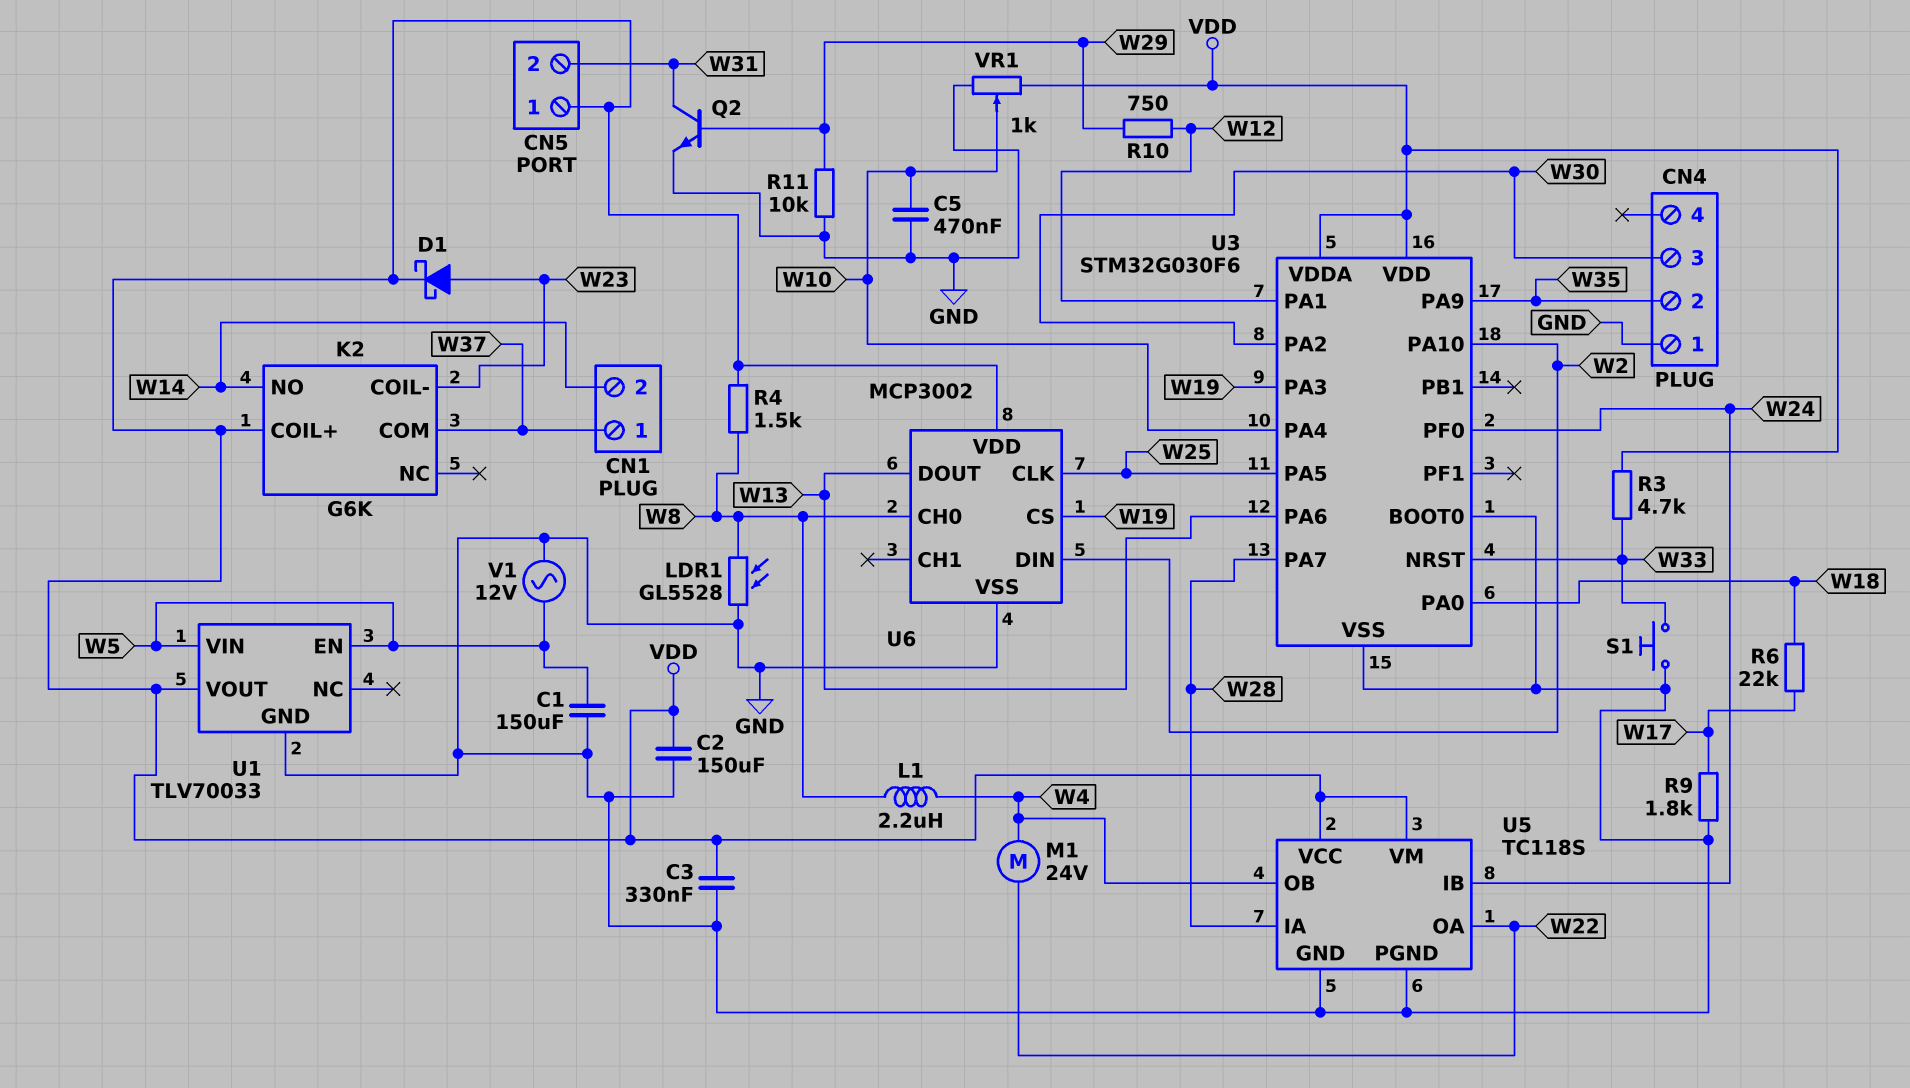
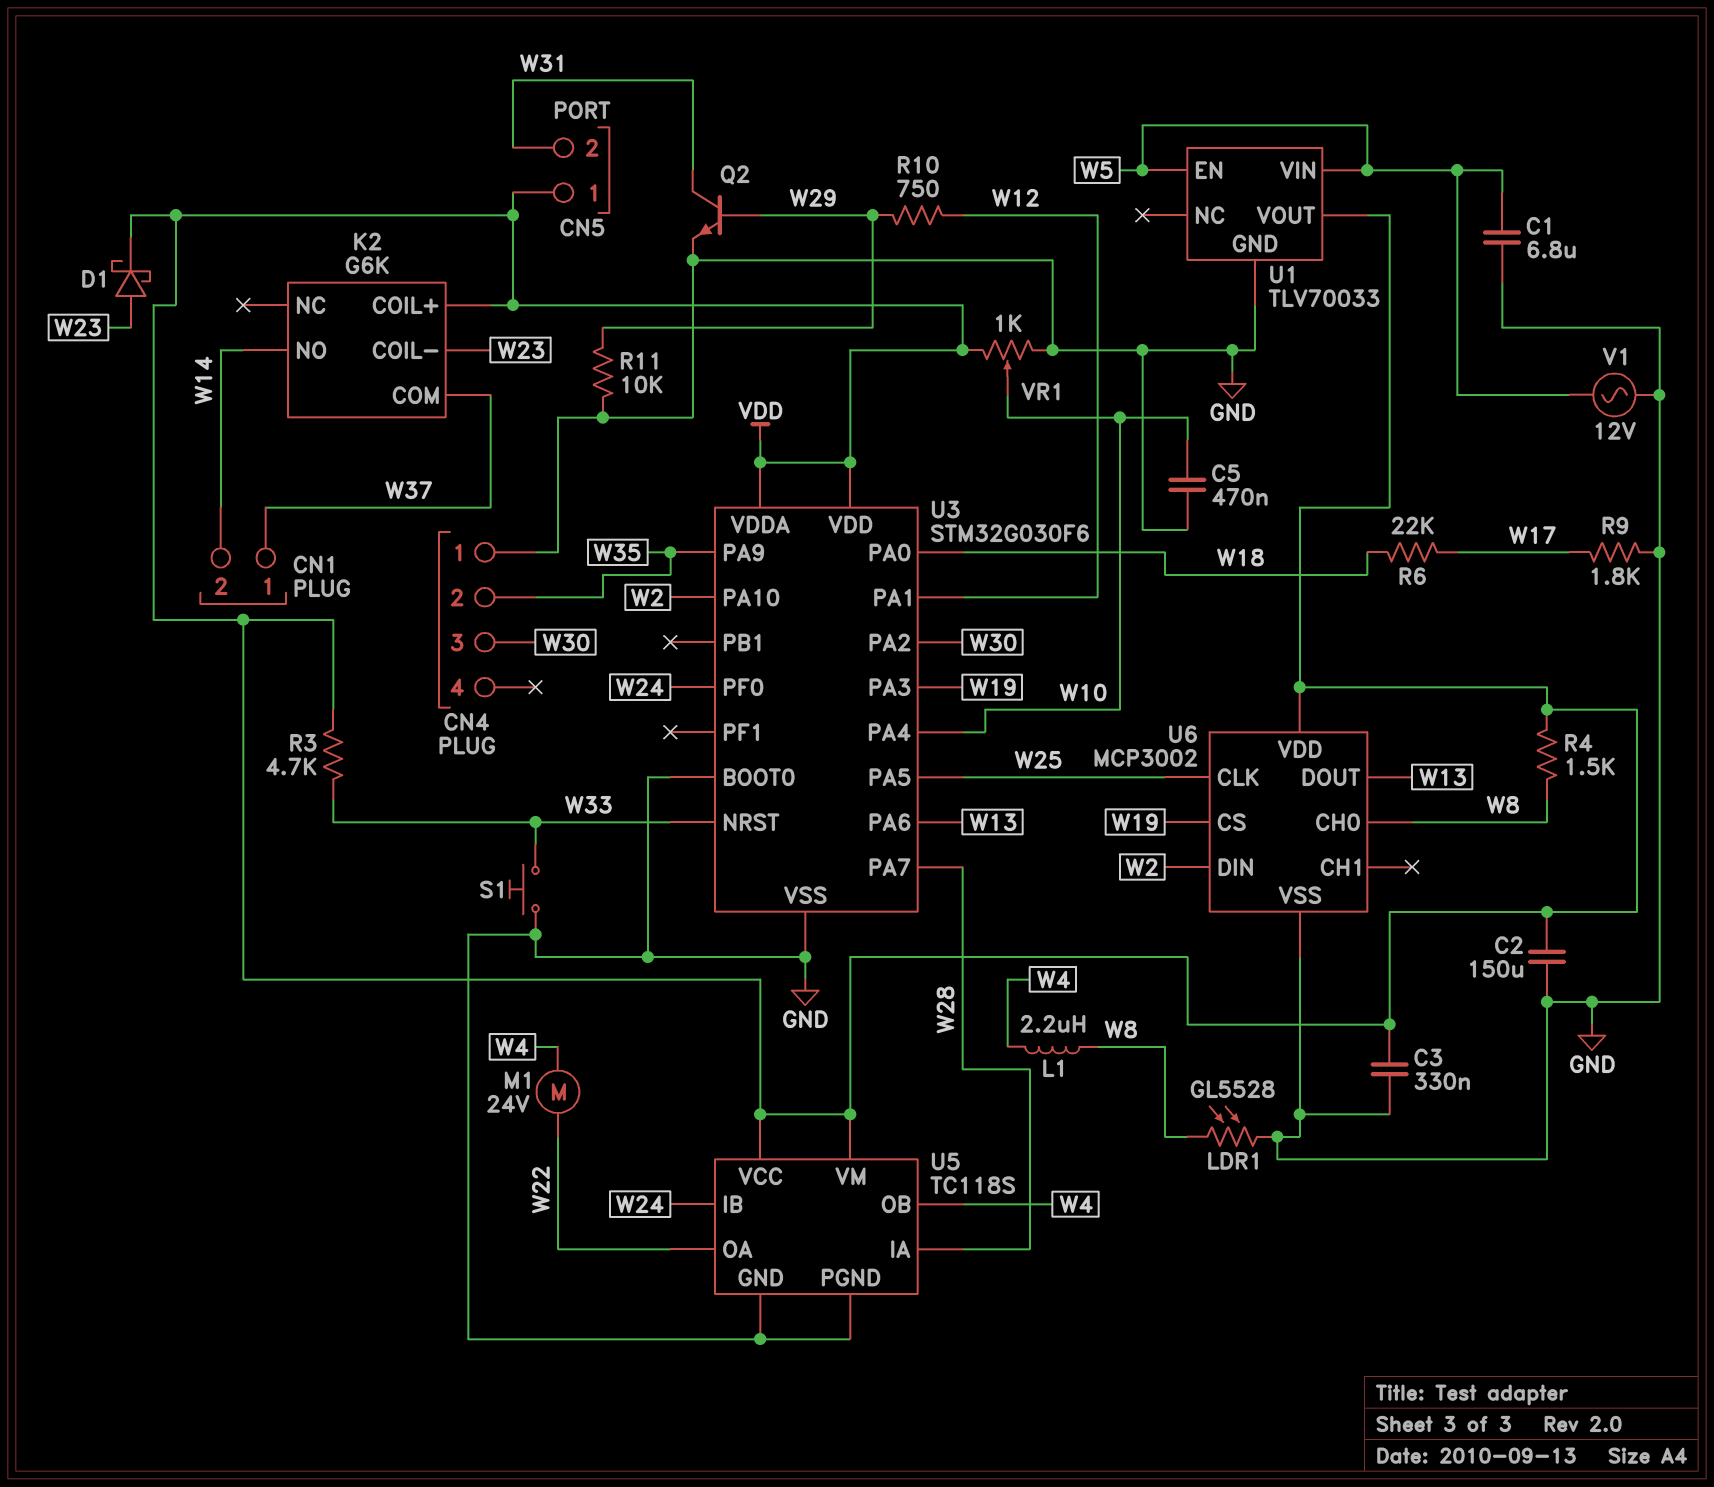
C1: 150uF (GND, W5) -> 6.8uF (GND, W5)

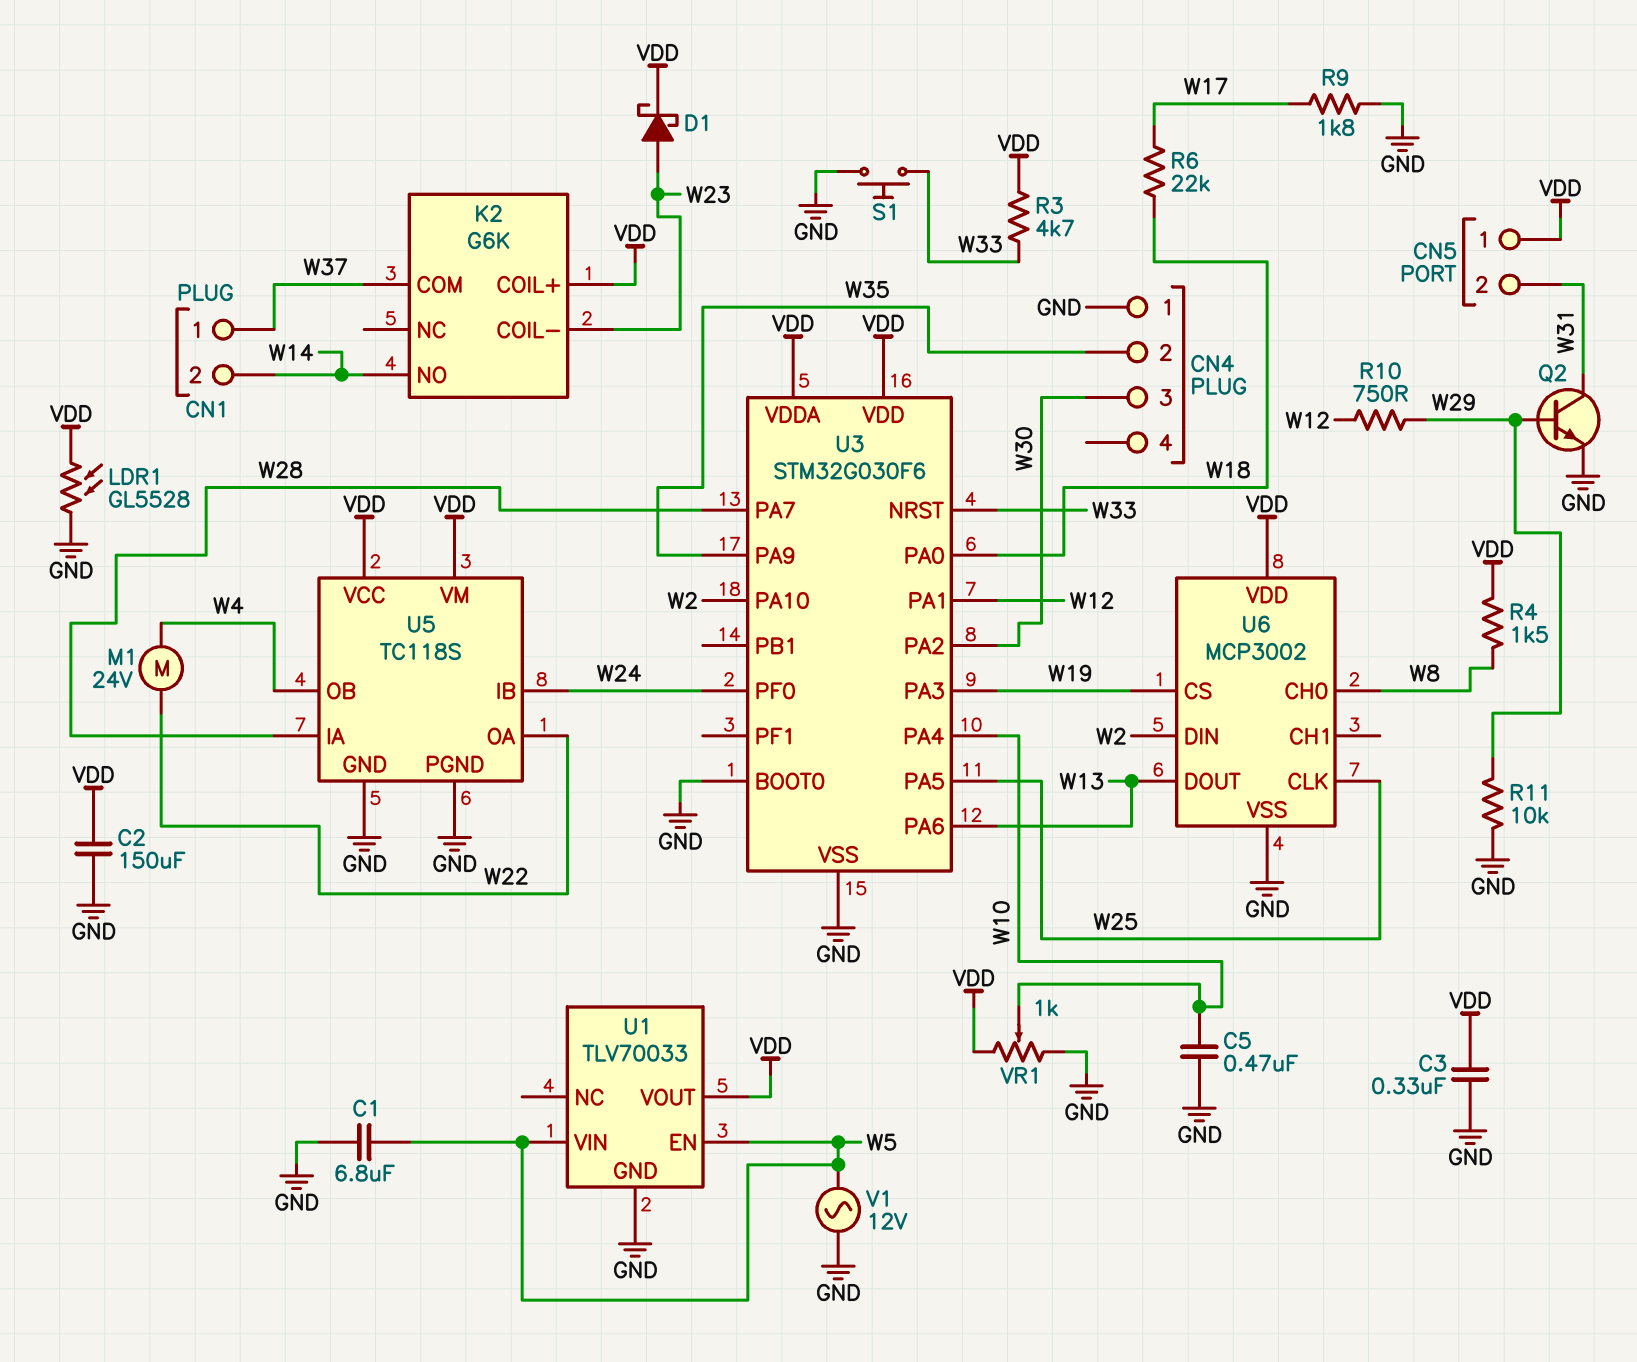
L1: 2.2uH (W4, W8) -> none
LDR1: GL5528 (GND, W8) -> GL5528 (GND, VDD)

